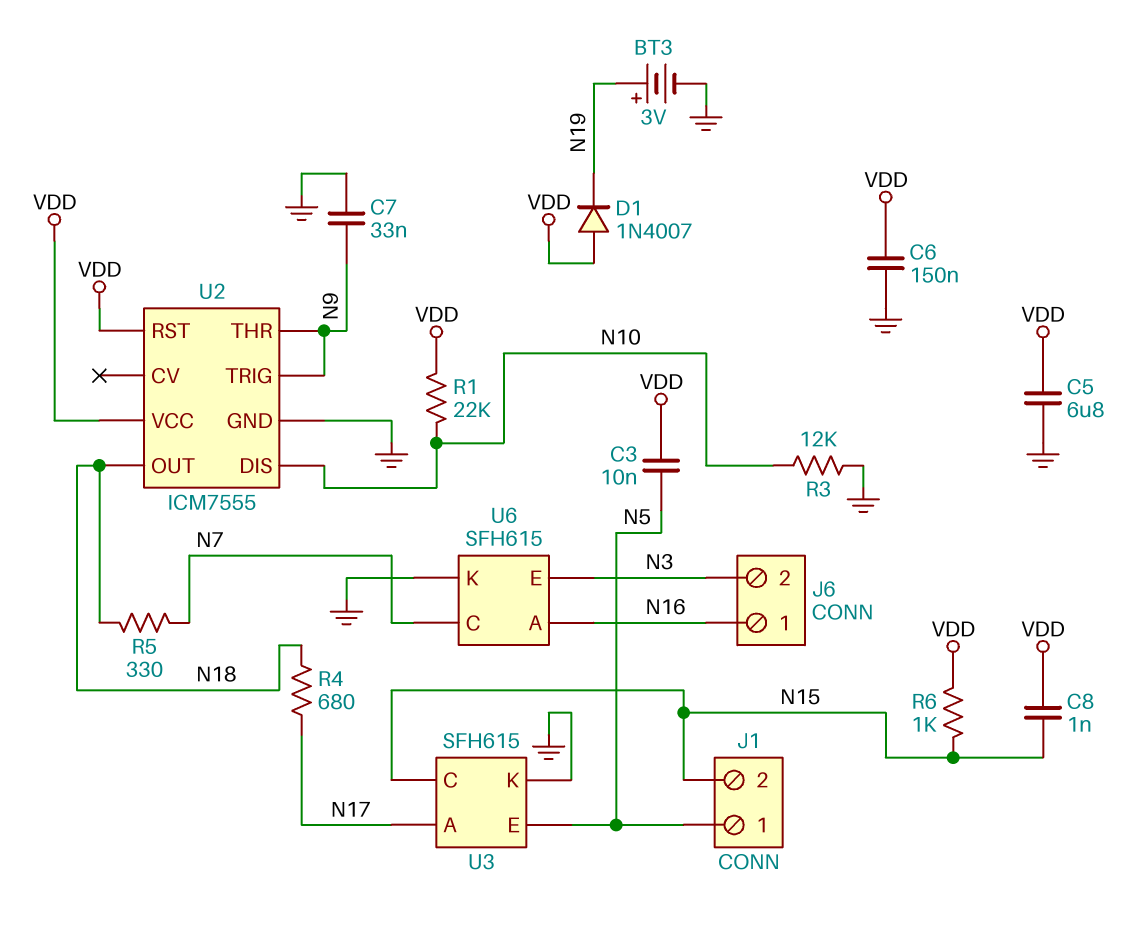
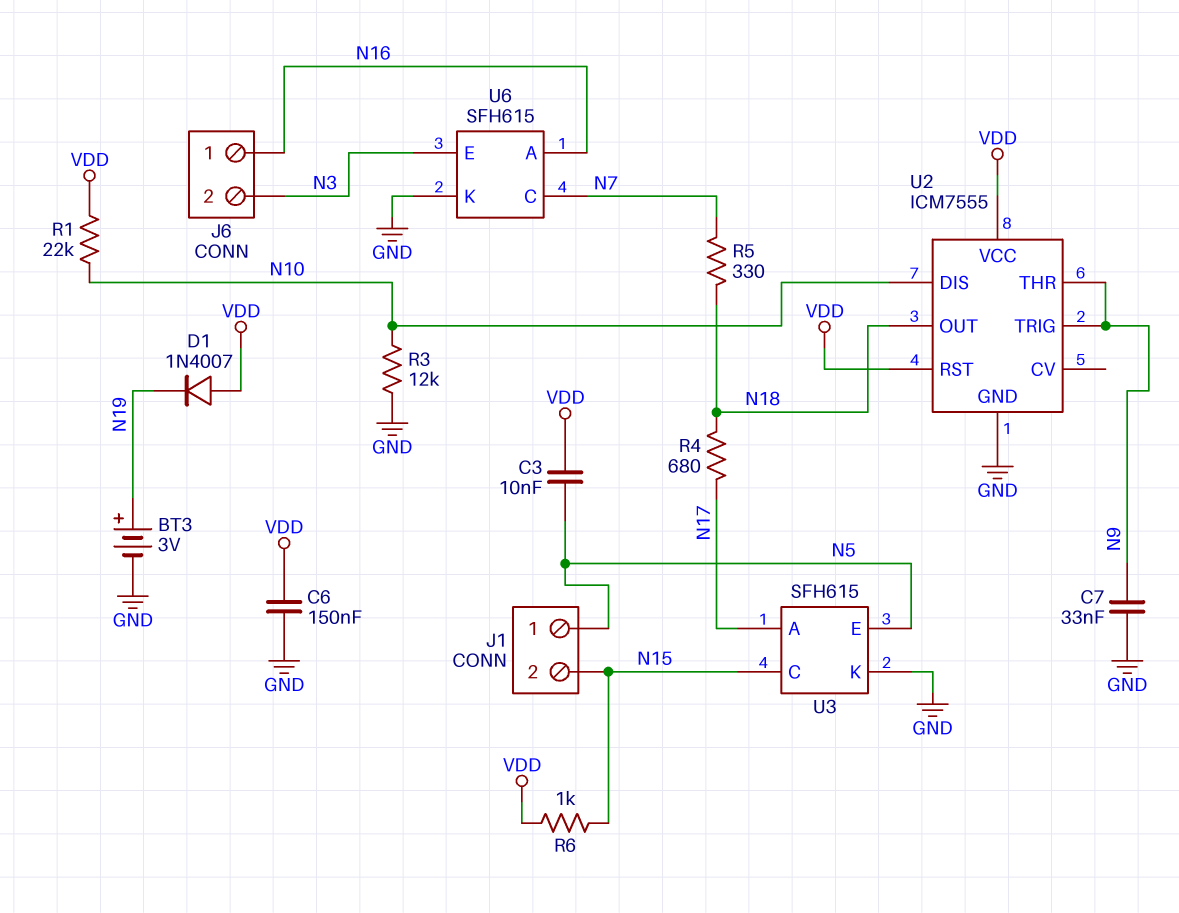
C5: 6.8uF (GND, VDD) -> none
C8: 1nF (N15, VDD) -> none

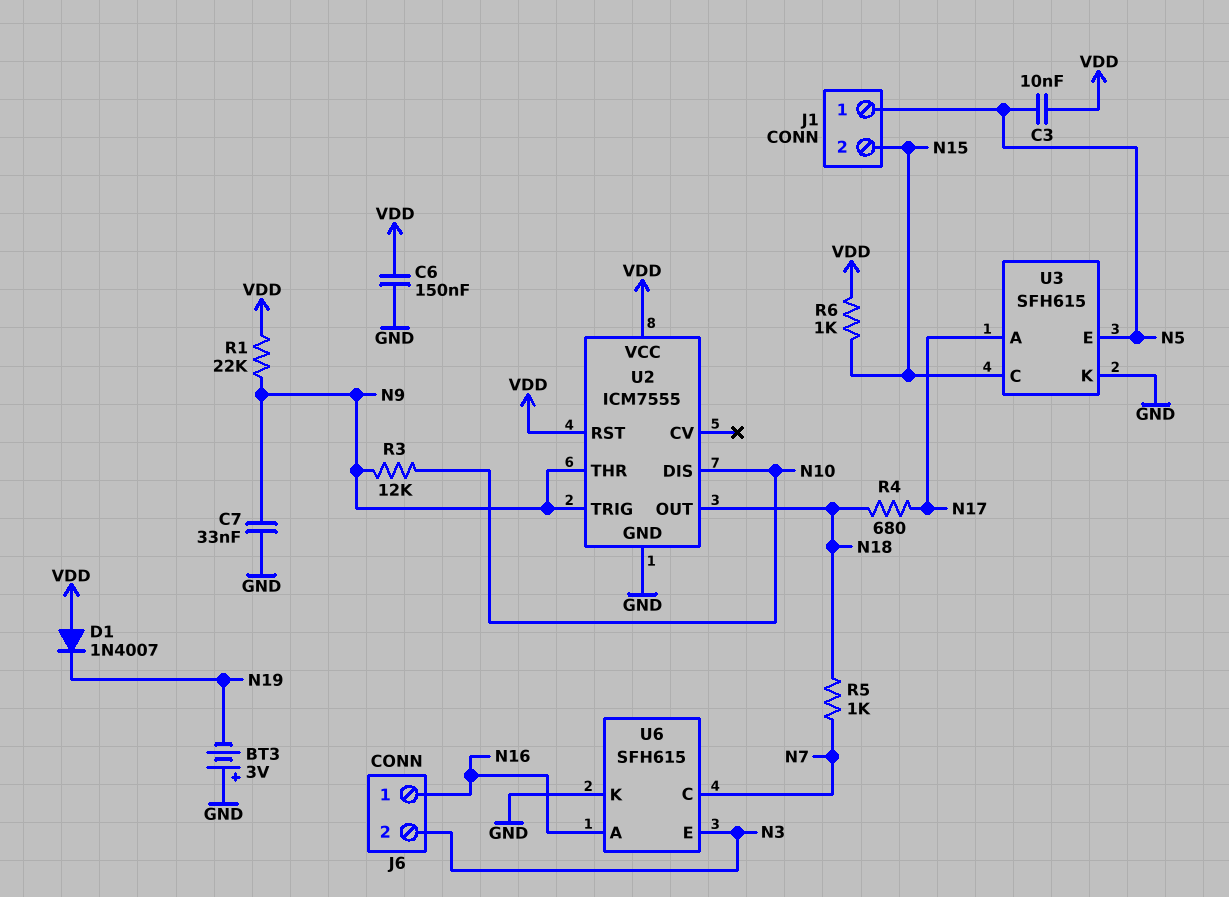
BT3: 3V (plus N19, minus GND) -> 3V (plus GND, minus N19)
R1: 22k (N10, VDD) -> 22k (N9, VDD)
R3: 12k (GND, N10) -> 12k (N9, N10)
R5: 330 (N7, N18) -> 1k (N7, N18)

